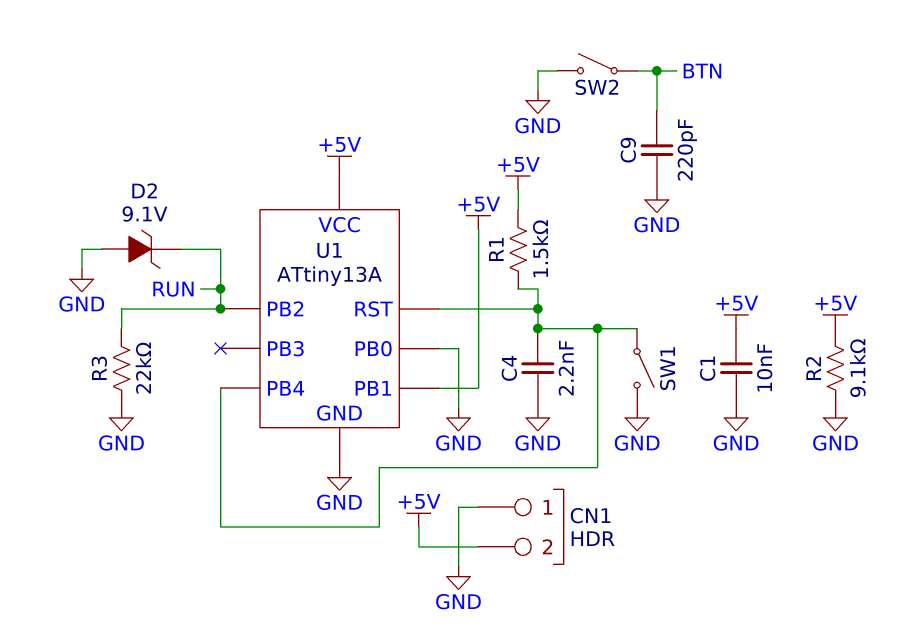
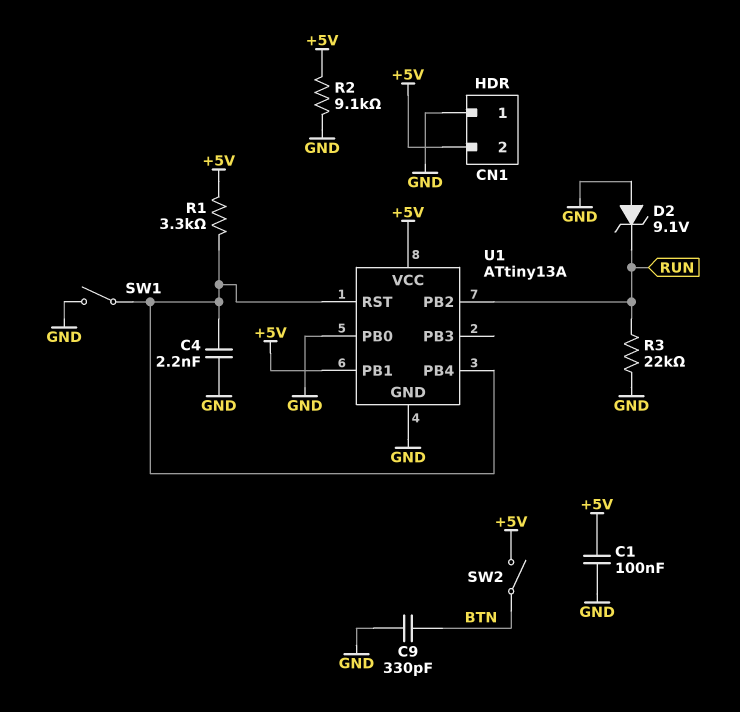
C1: 10nF (+5V, GND) -> 100nF (+5V, GND)
C9: 220pF (BTN, GND) -> 330pF (BTN, GND)
R1: 1.5k (+5V, U1/PB4) -> 3.3k (+5V, U1/PB4)
SW2: switch (BTN, GND) -> switch (+5V, BTN)

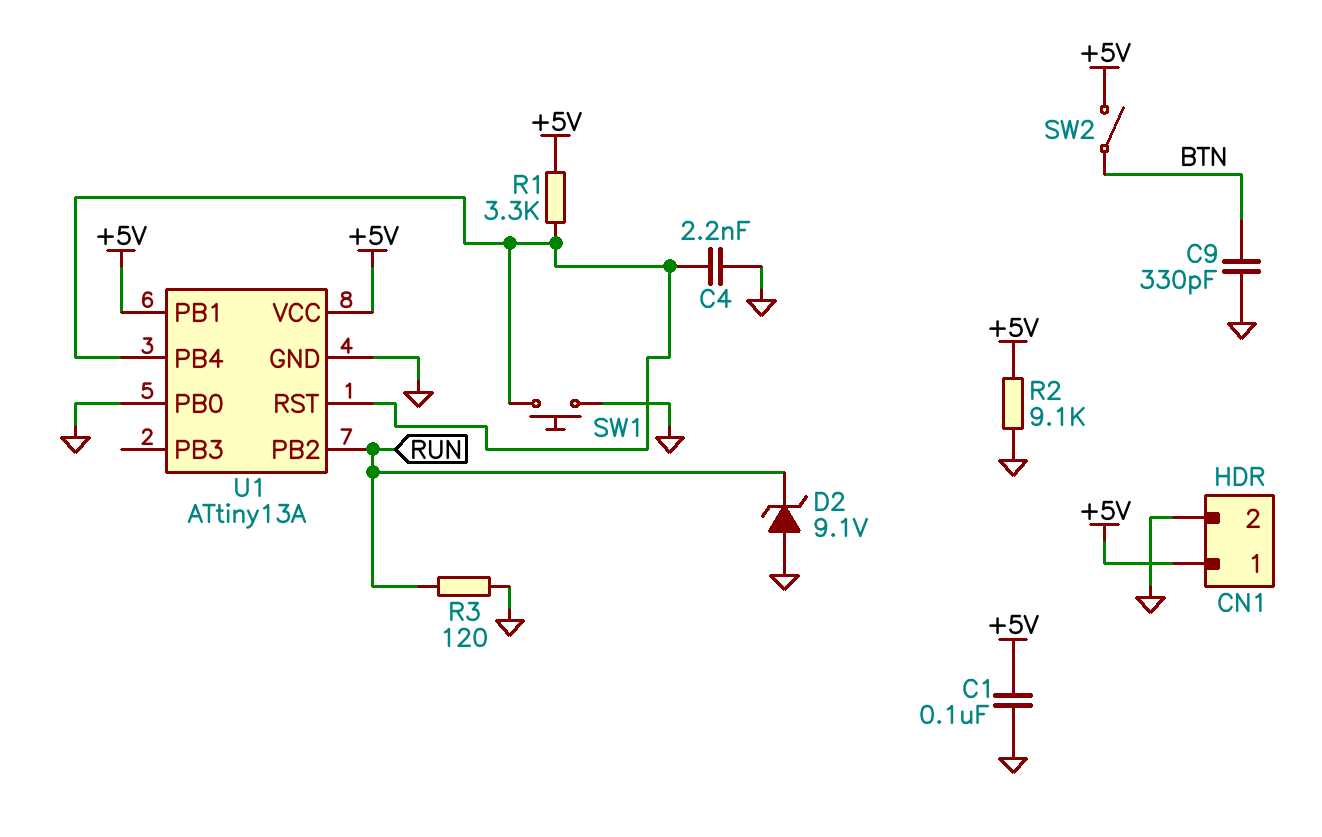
CN1 pin 1: GND -> +5V
CN1 pin 2: +5V -> GND
R3: 22k (GND, RUN) -> 120 (GND, RUN)
SW1: switch (GND, U1/PB4) -> button (GND, U1/PB4)

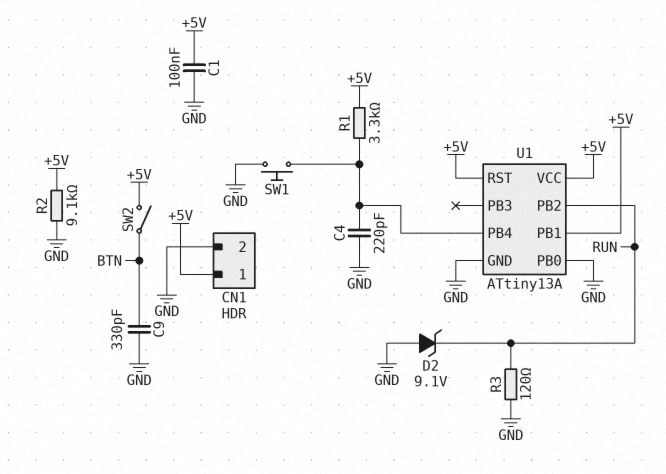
C4: 2.2nF (GND, U1/PB4) -> 220pF (GND, U1/PB4)
U1 pin RST: U1/PB4 -> +5V

